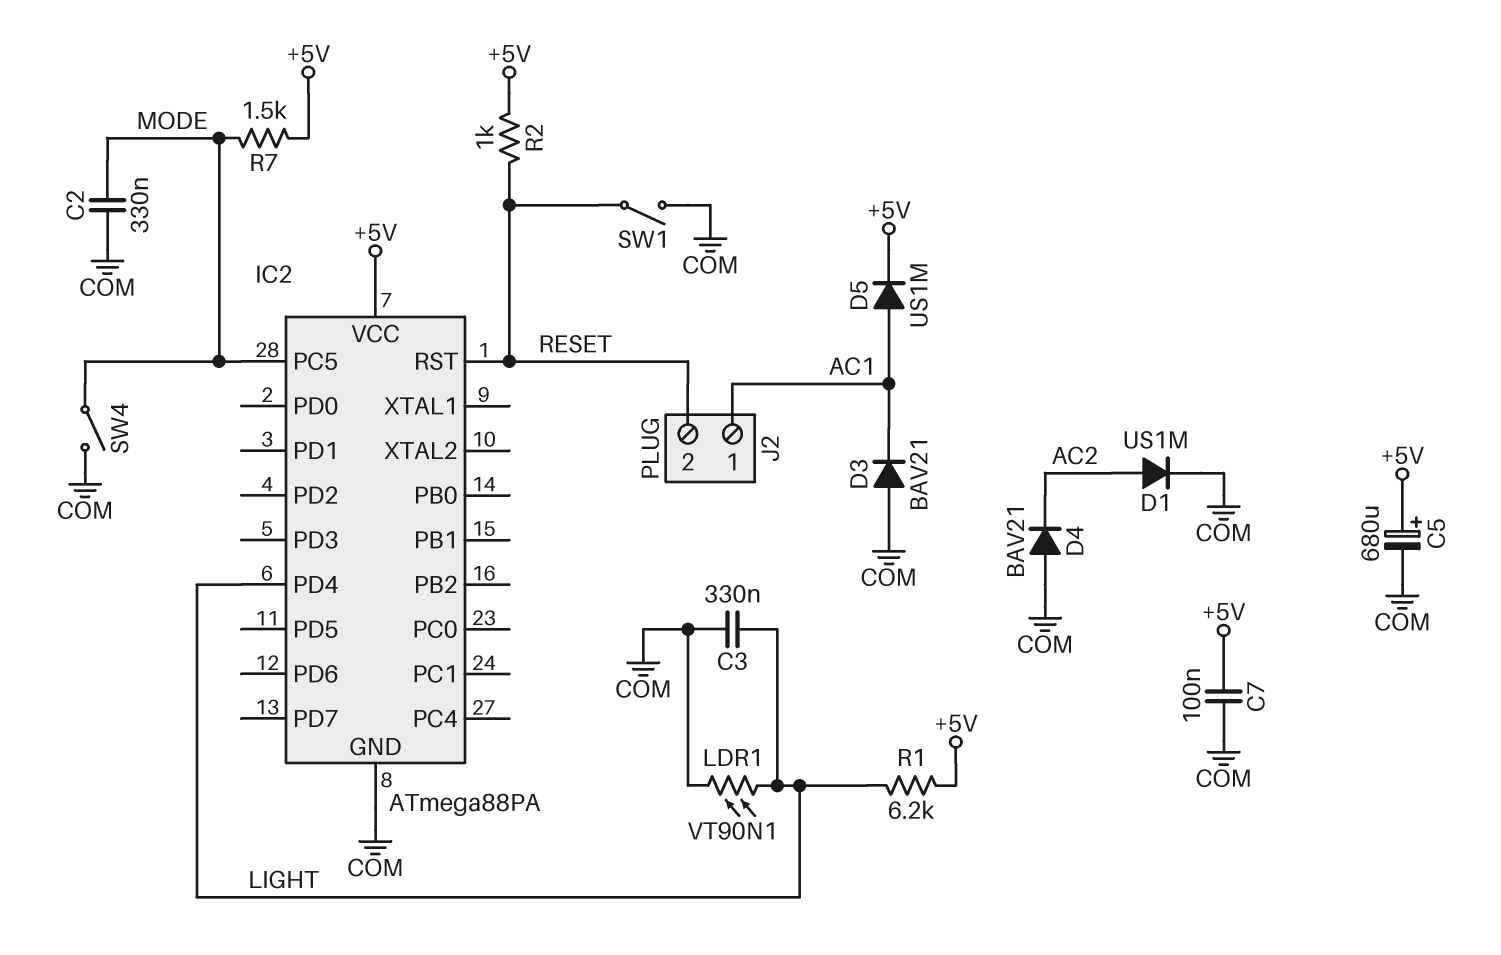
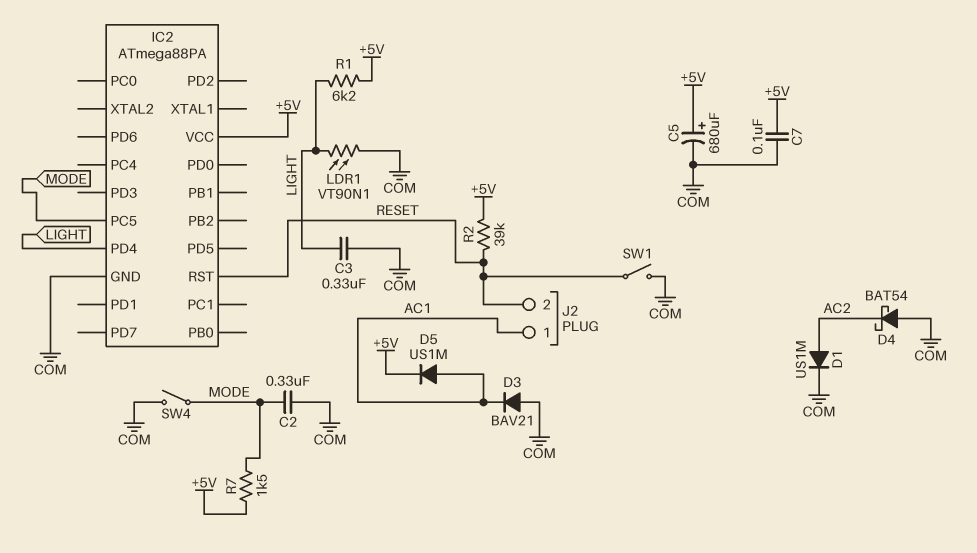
D4: diode BAV21 (A COM, K AC2) -> schottky BAT54 (A COM, K AC2)
R2: 1k (+5V, RESET) -> 39k (+5V, RESET)

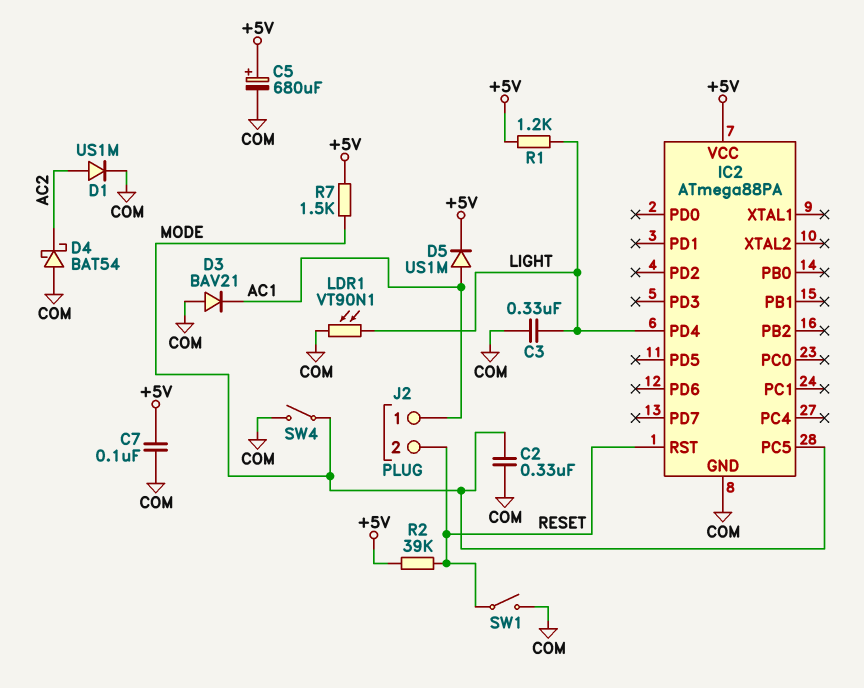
R1: 6.2k (+5V, LIGHT) -> 1.2k (+5V, LIGHT)

